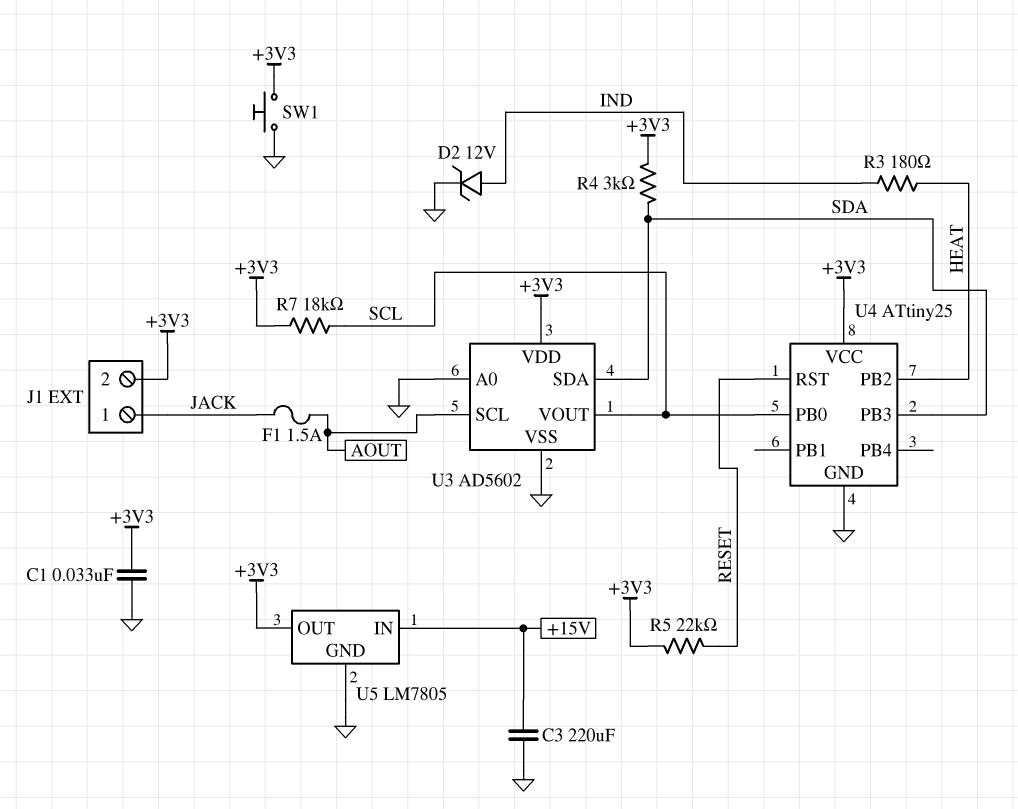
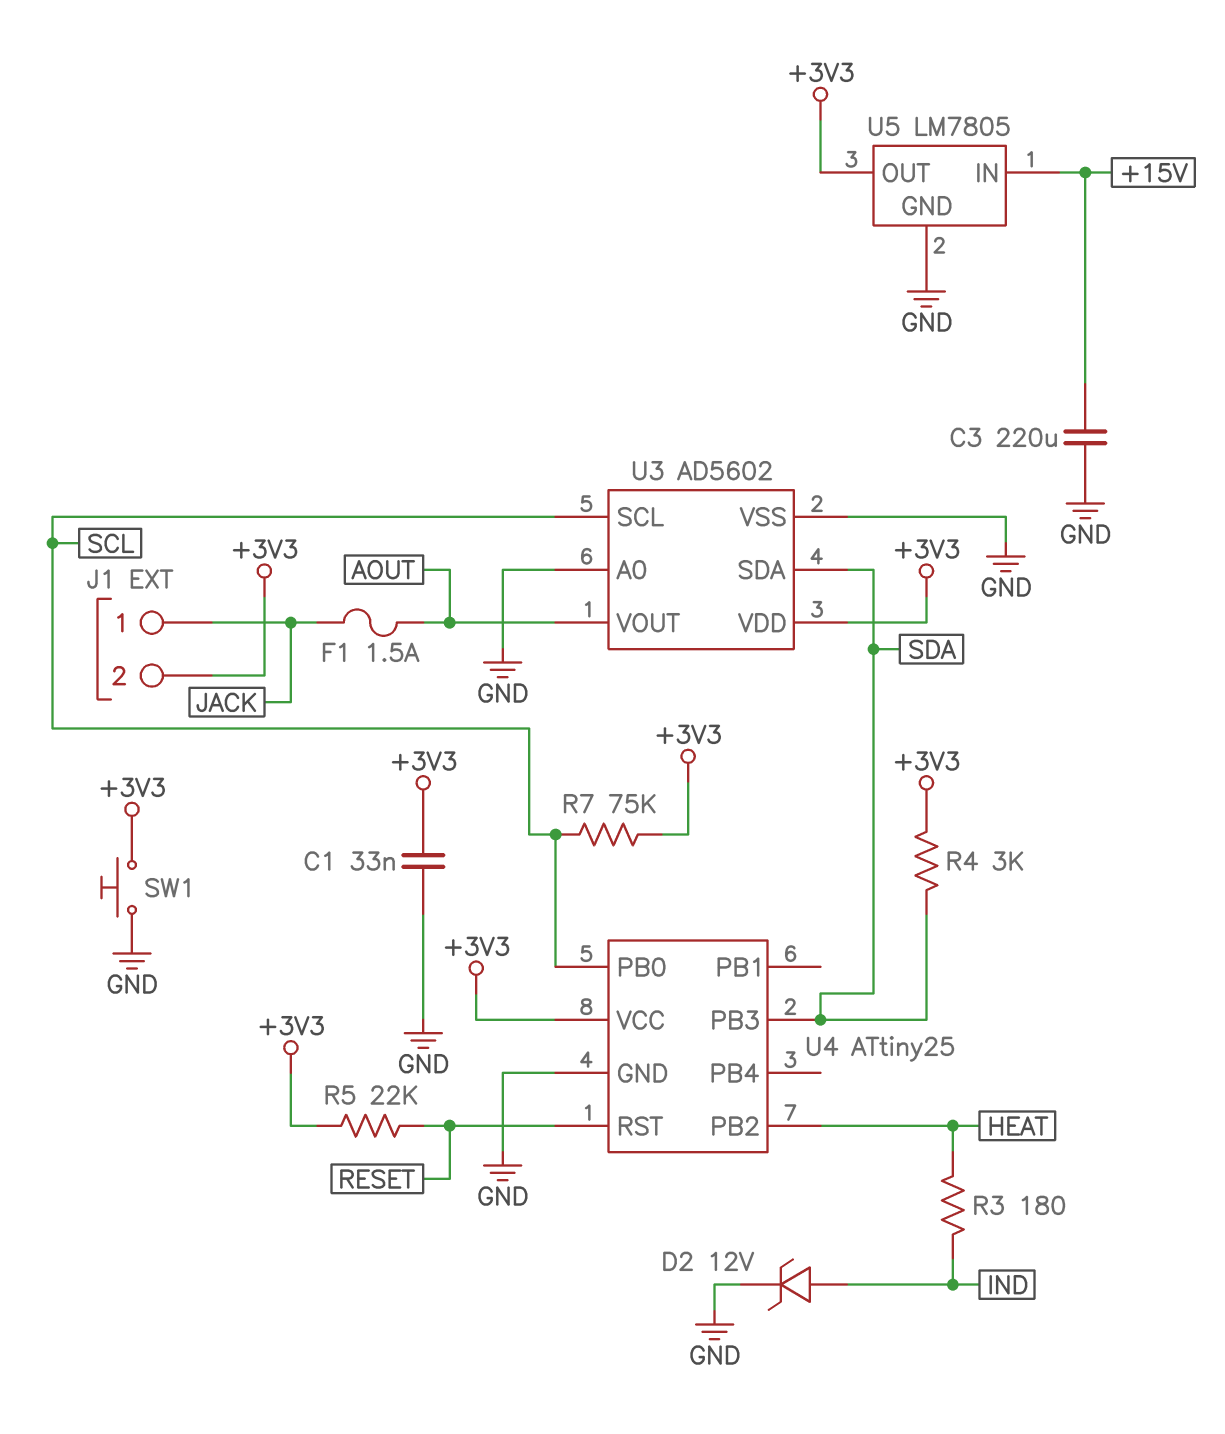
R7: 18k (+3V3, SCL) -> 75k (+3V3, SCL)
U3 pin SCL: AOUT -> SCL
U3 pin VOUT: SCL -> AOUT

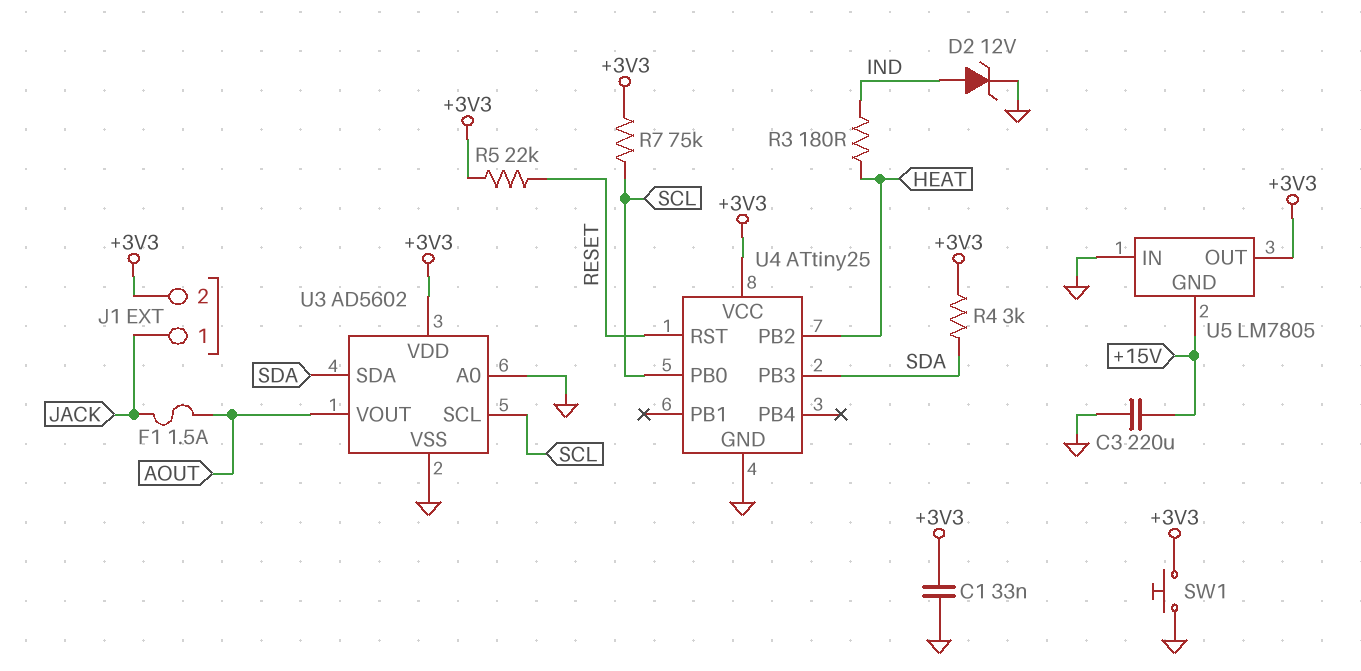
U5 pin GND: GND -> +15V
U5 pin IN: +15V -> GND

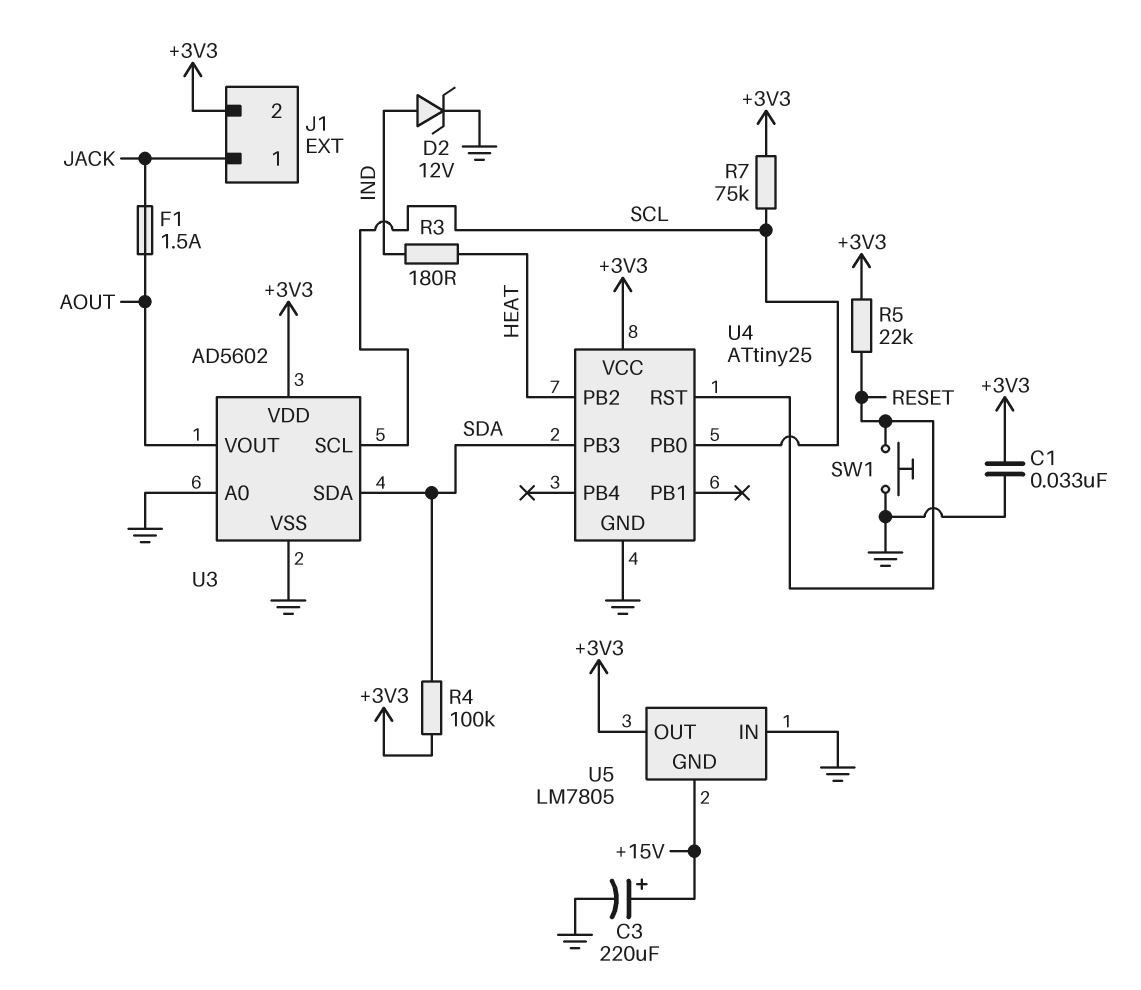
C3: 220uF (+15V, GND) -> 220uF (plus +15V, minus GND)
R4: 3k (+3V3, SDA) -> 100k (+3V3, SDA)
SW1: button (+3V3, GND) -> button (GND, RESET)

